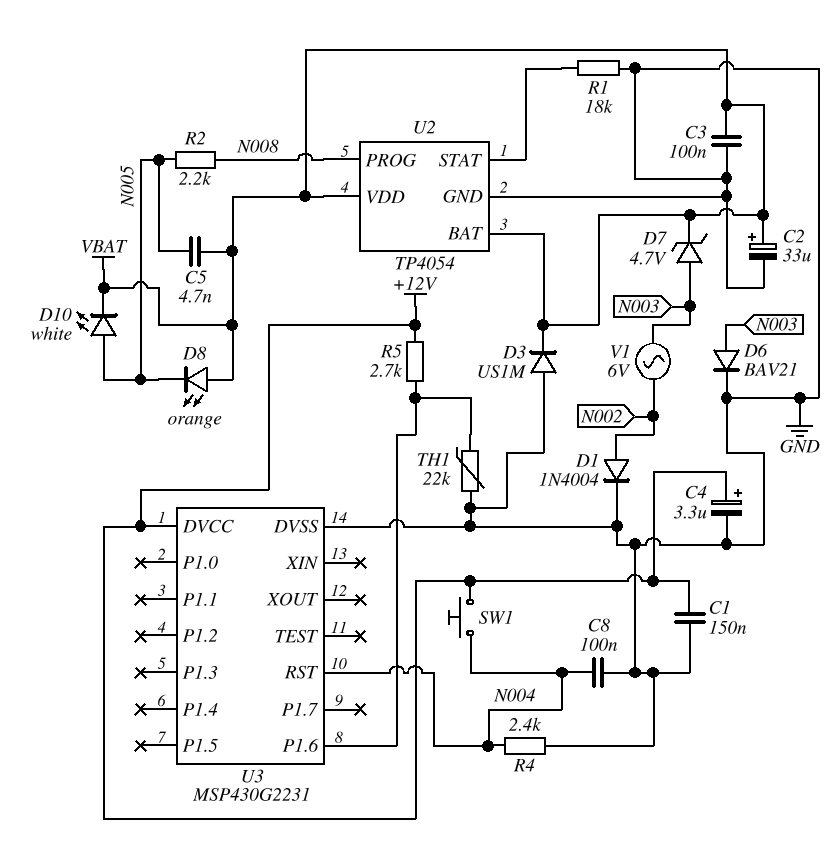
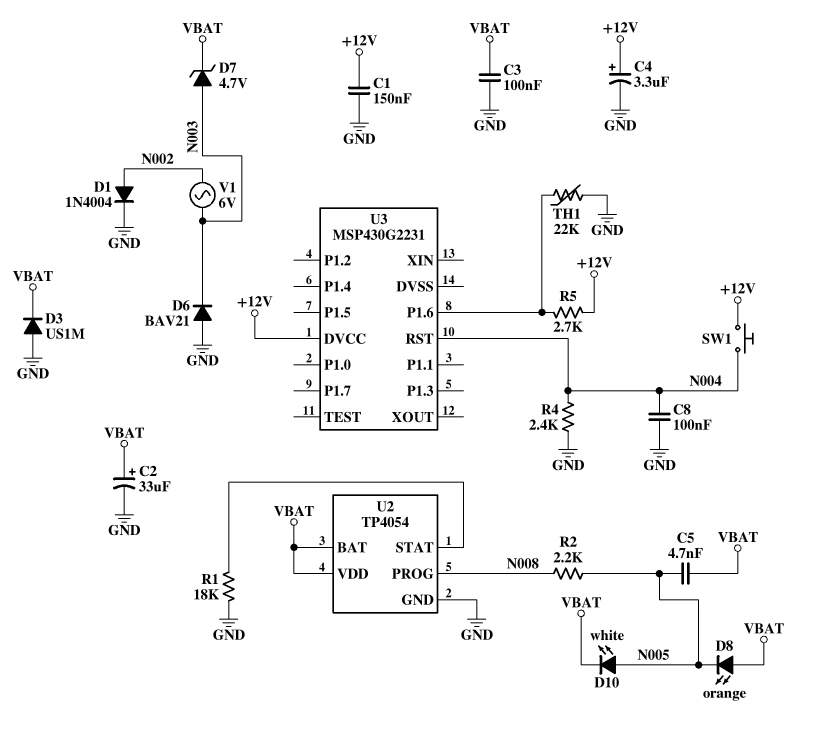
D6: diode BAV21 (A N003, K GND) -> diode BAV21 (A GND, K N003)
U3 pin DVSS: GND -> none

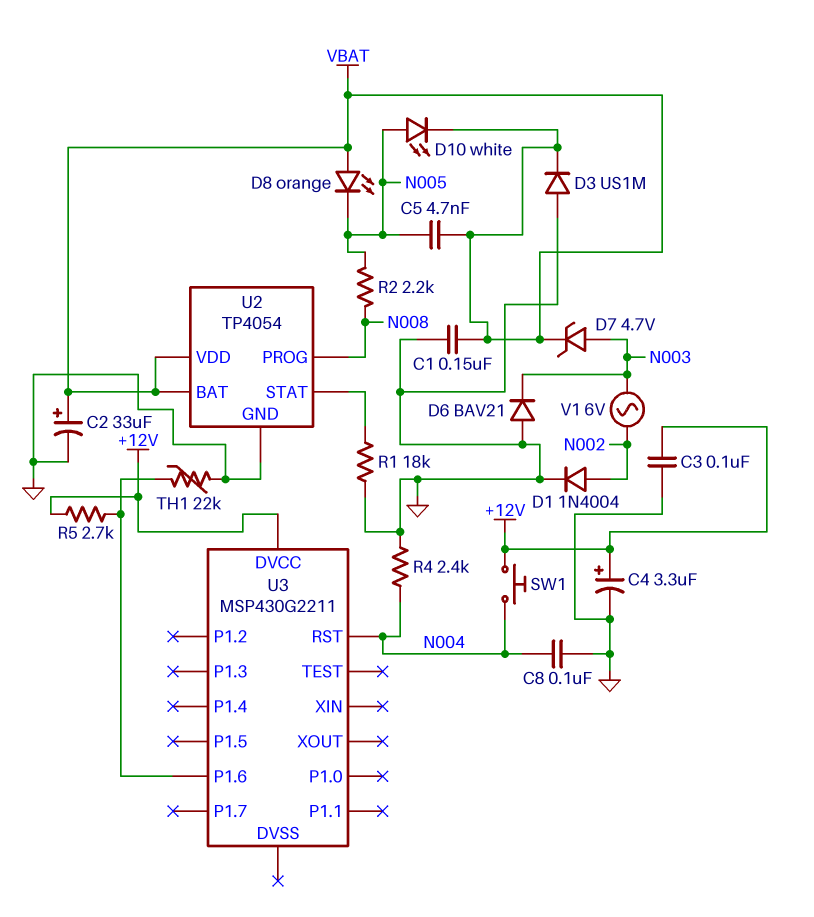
C1: 150nF (+12V, GND) -> 150nF (GND, VBAT)
C3: 100nF (GND, VBAT) -> 100nF (+12V, GND)
U3: MSP430G2231 -> MSP430G2211

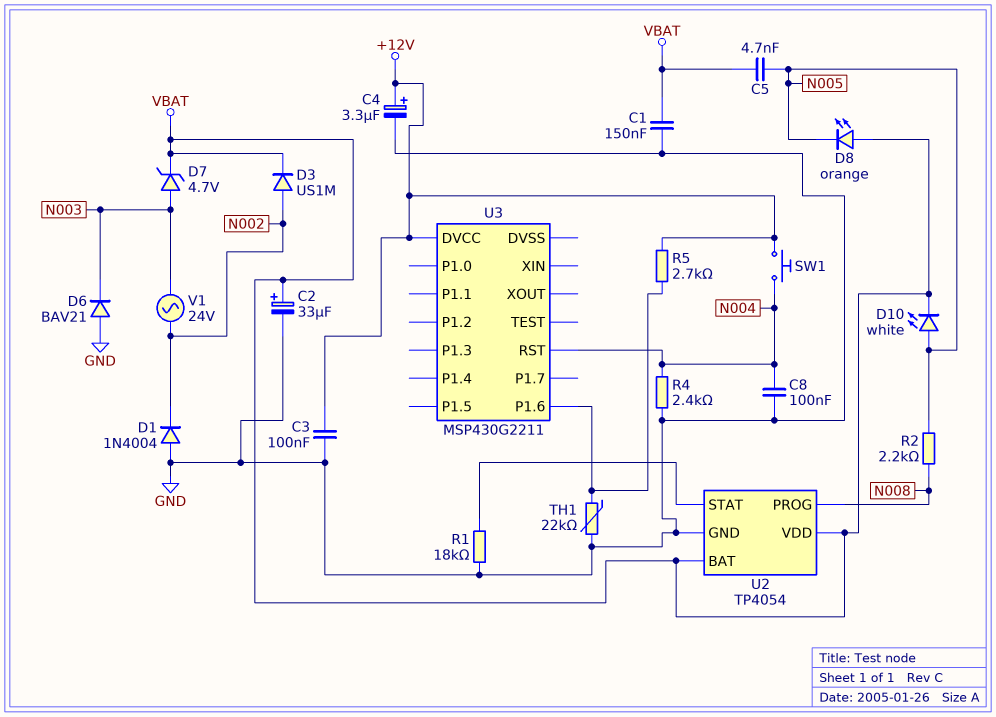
D1: diode 1N4004 (A N002, K GND) -> diode 1N4004 (A GND, K N002)
D3: diode US1M (A GND, K VBAT) -> diode US1M (A N002, K VBAT)
V1: AC 6V (N002, N003) -> AC 24V (N002, N003)

